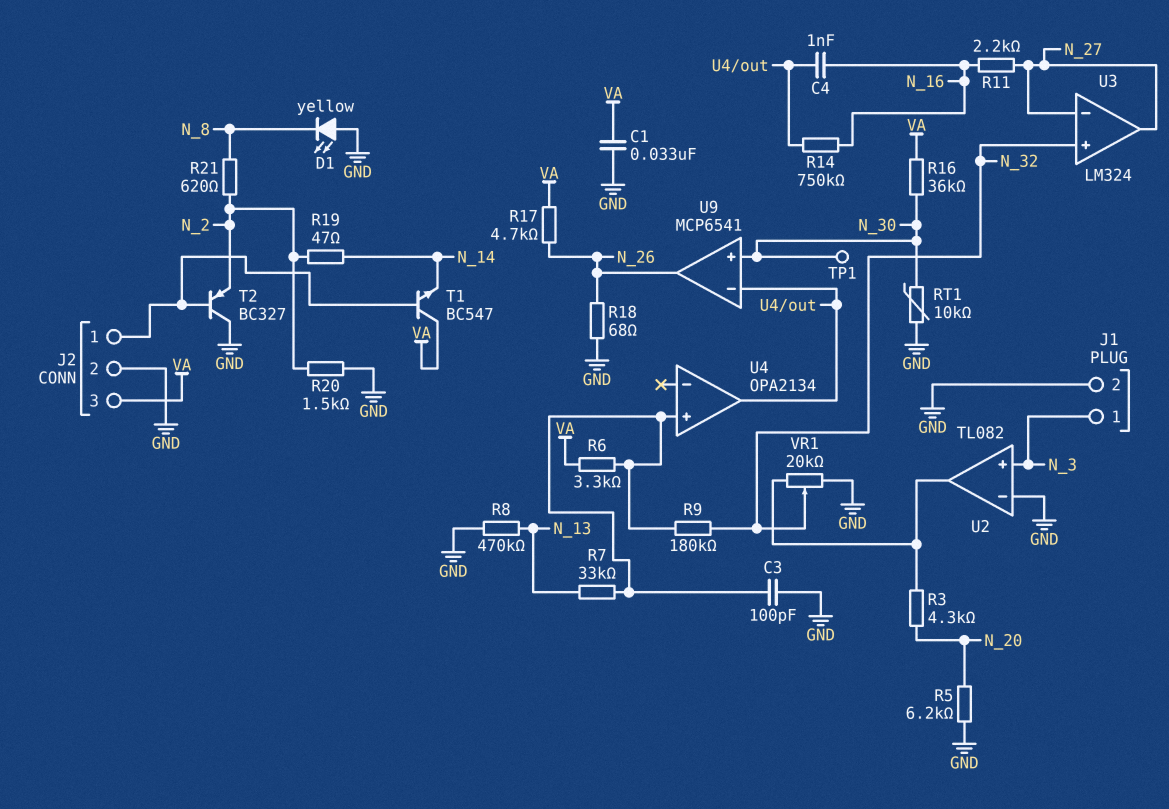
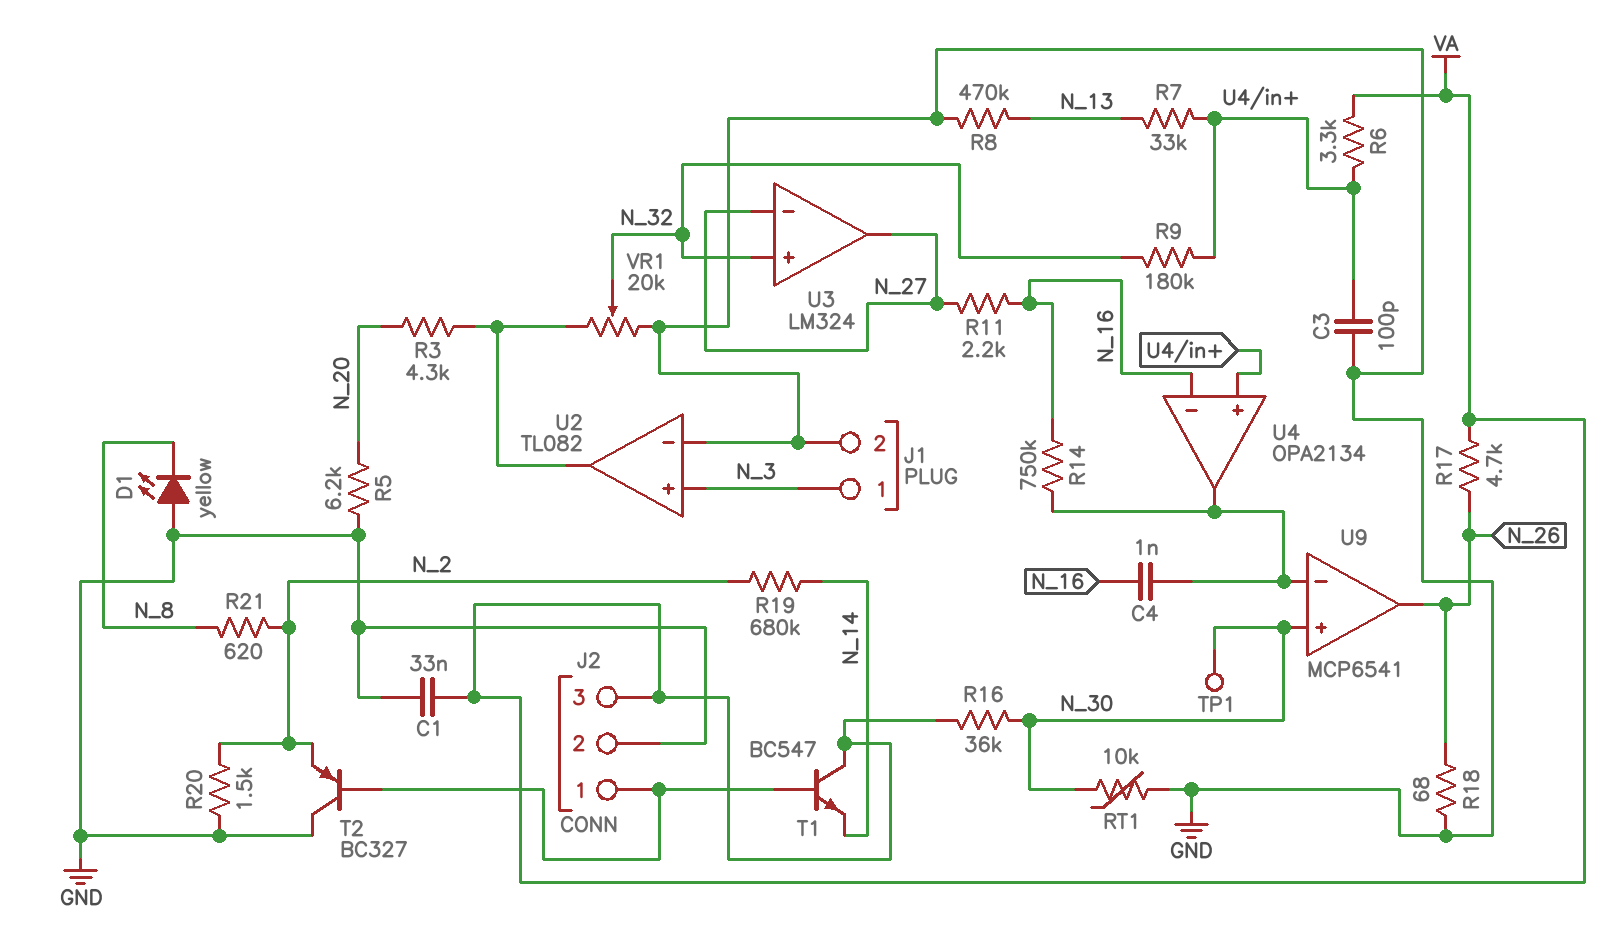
R19: 47 (N_2, N_14) -> 680k (N_2, N_14)
U4 pin in-: none -> N_16

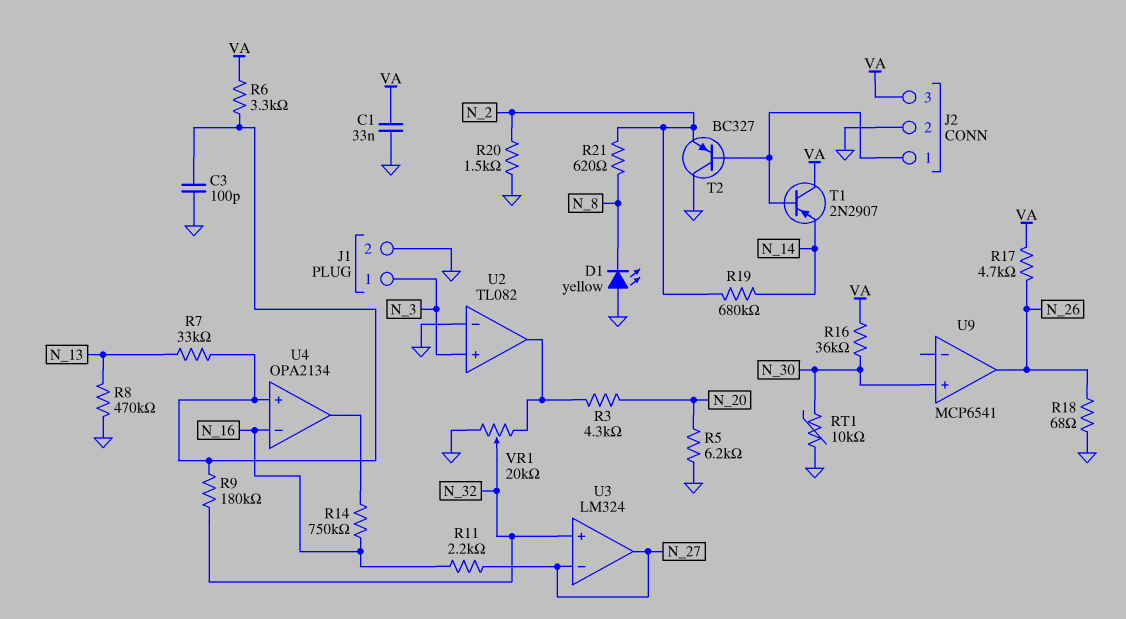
C4: 1nF (N_16, U4/out) -> none
T1: NPN BC547 (B J2/1, C VA, E N_14) -> PNP 2N2907 (B J2/1, C VA, E N_14)
TP1: test point (N_30) -> none
U9 pin in-: U4/out -> none

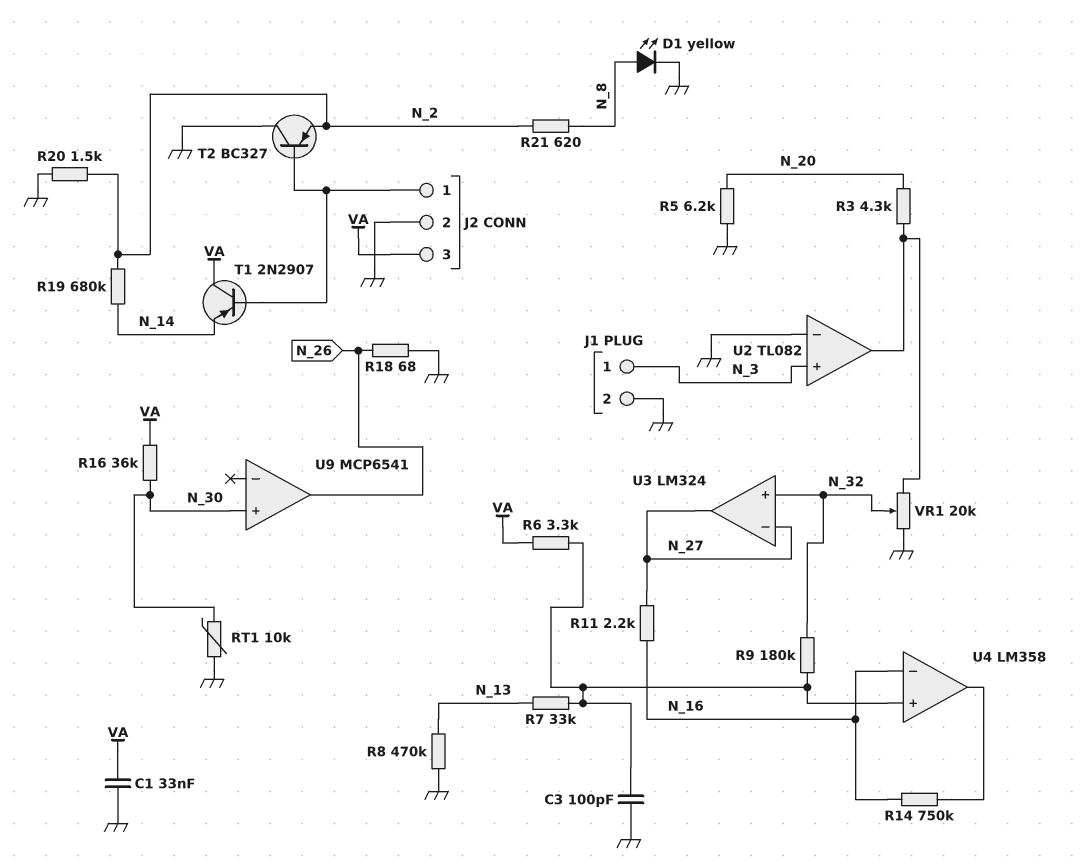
D1: LED yellow (A GND, K N_8) -> LED yellow (A N_8, K GND)
R17: 4.7k (N_26, VA) -> none
U4: OPA2134 -> LM358

